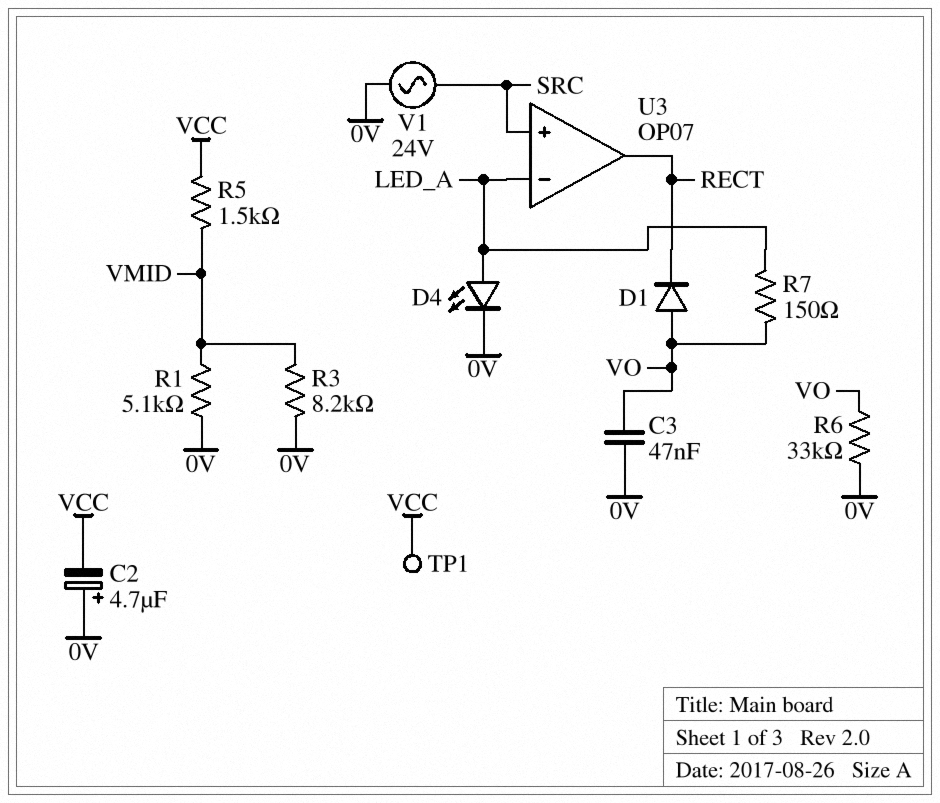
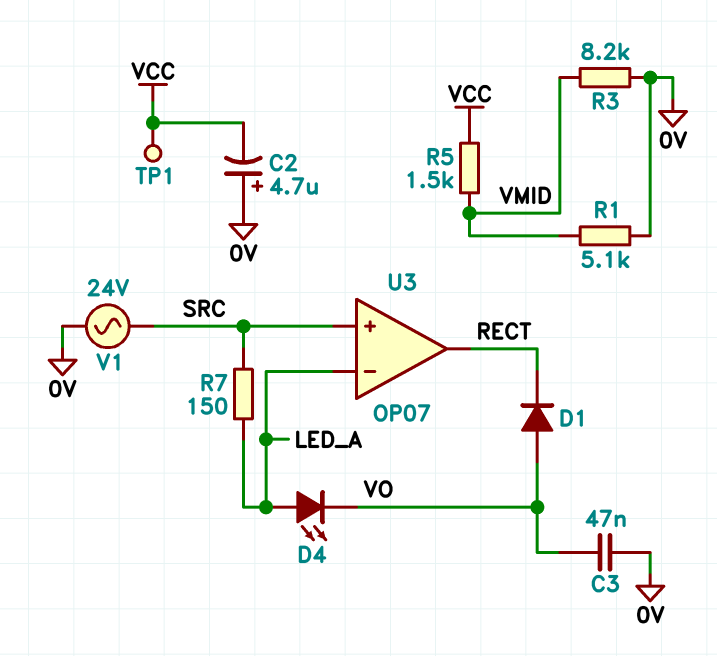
D4: LED (A LED_A, K 0V) -> LED (A LED_A, K VO)
R6: 33k (0V, VO) -> none
R7: 150 (LED_A, VO) -> 150 (LED_A, SRC)

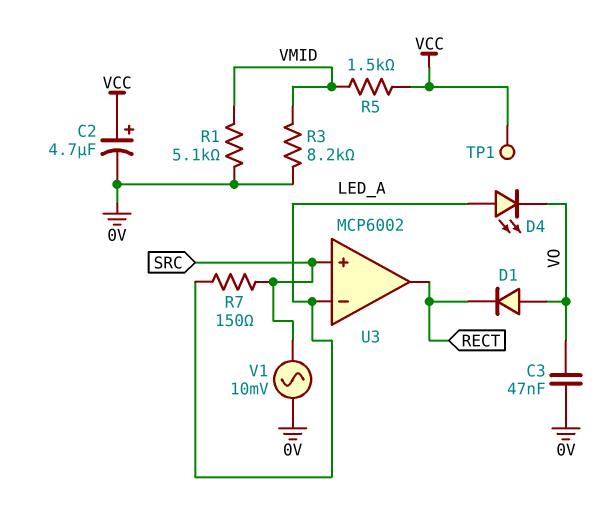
C2: 4.7uF (plus 0V, minus VCC) -> 4.7uF (plus VCC, minus 0V)
U3: OP07 -> MCP6002
V1: AC 24V (0V, SRC) -> AC 10mV (0V, SRC)

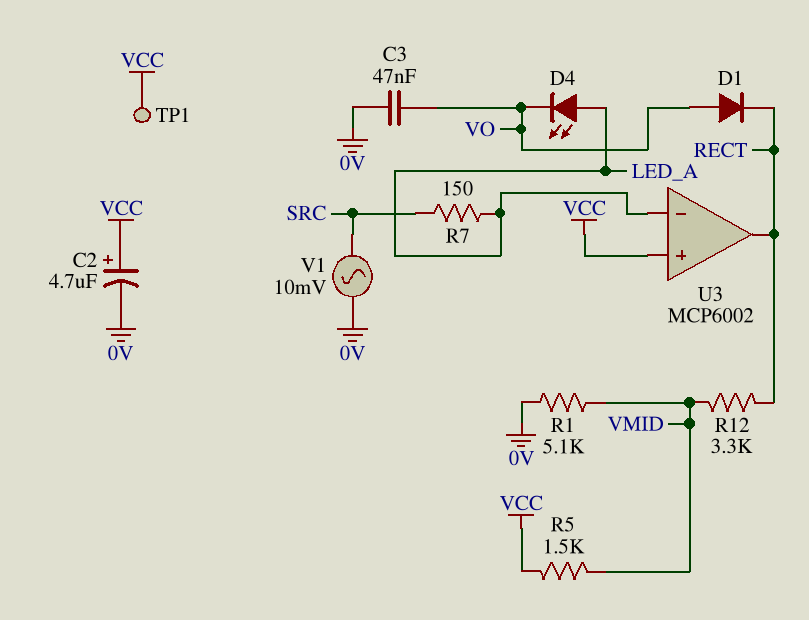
R3: 8.2k (0V, VMID) -> none
R12: none -> 3.3k (RECT, VMID)
U3 pin in+: SRC -> VCC

